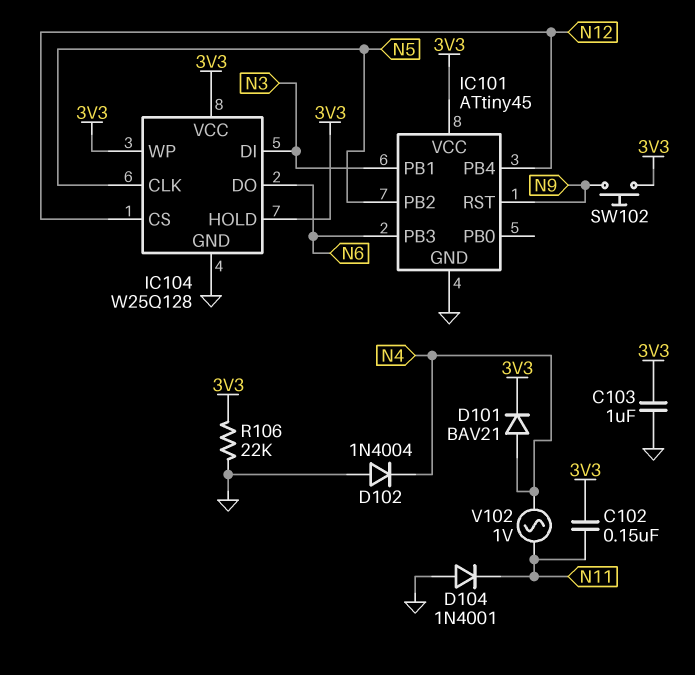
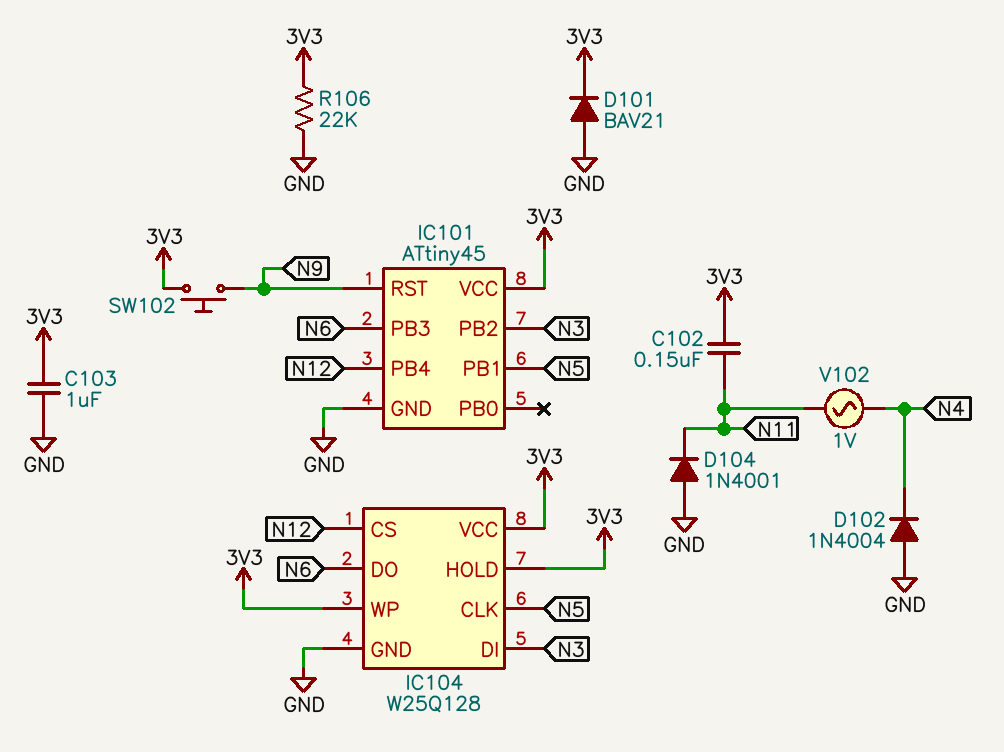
D101: diode BAV21 (A N4, K 3V3) -> diode BAV21 (A GND, K 3V3)
IC101 pin PB1: N3 -> N5
IC101 pin PB2: N5 -> N3

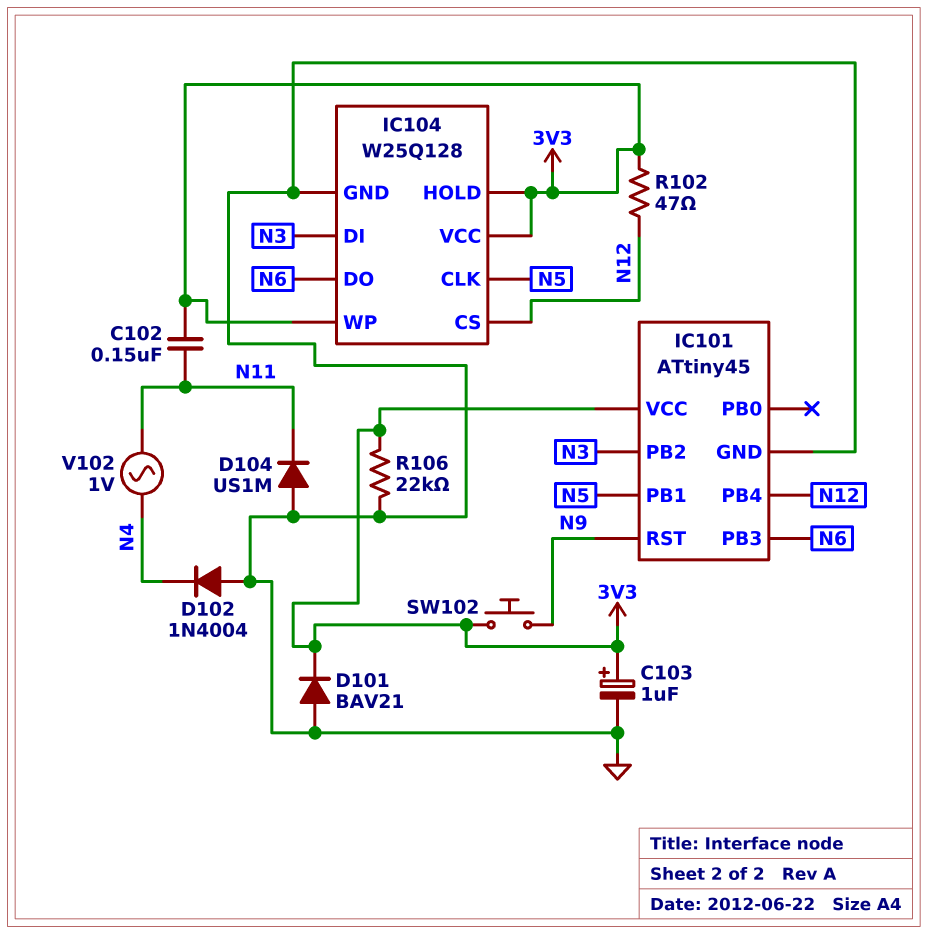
C103: 1uF (3V3, GND) -> 1uF (plus 3V3, minus GND)
D104: diode 1N4001 (A GND, K N11) -> diode US1M (A GND, K N11)
R102: none -> 47 (3V3, N12)

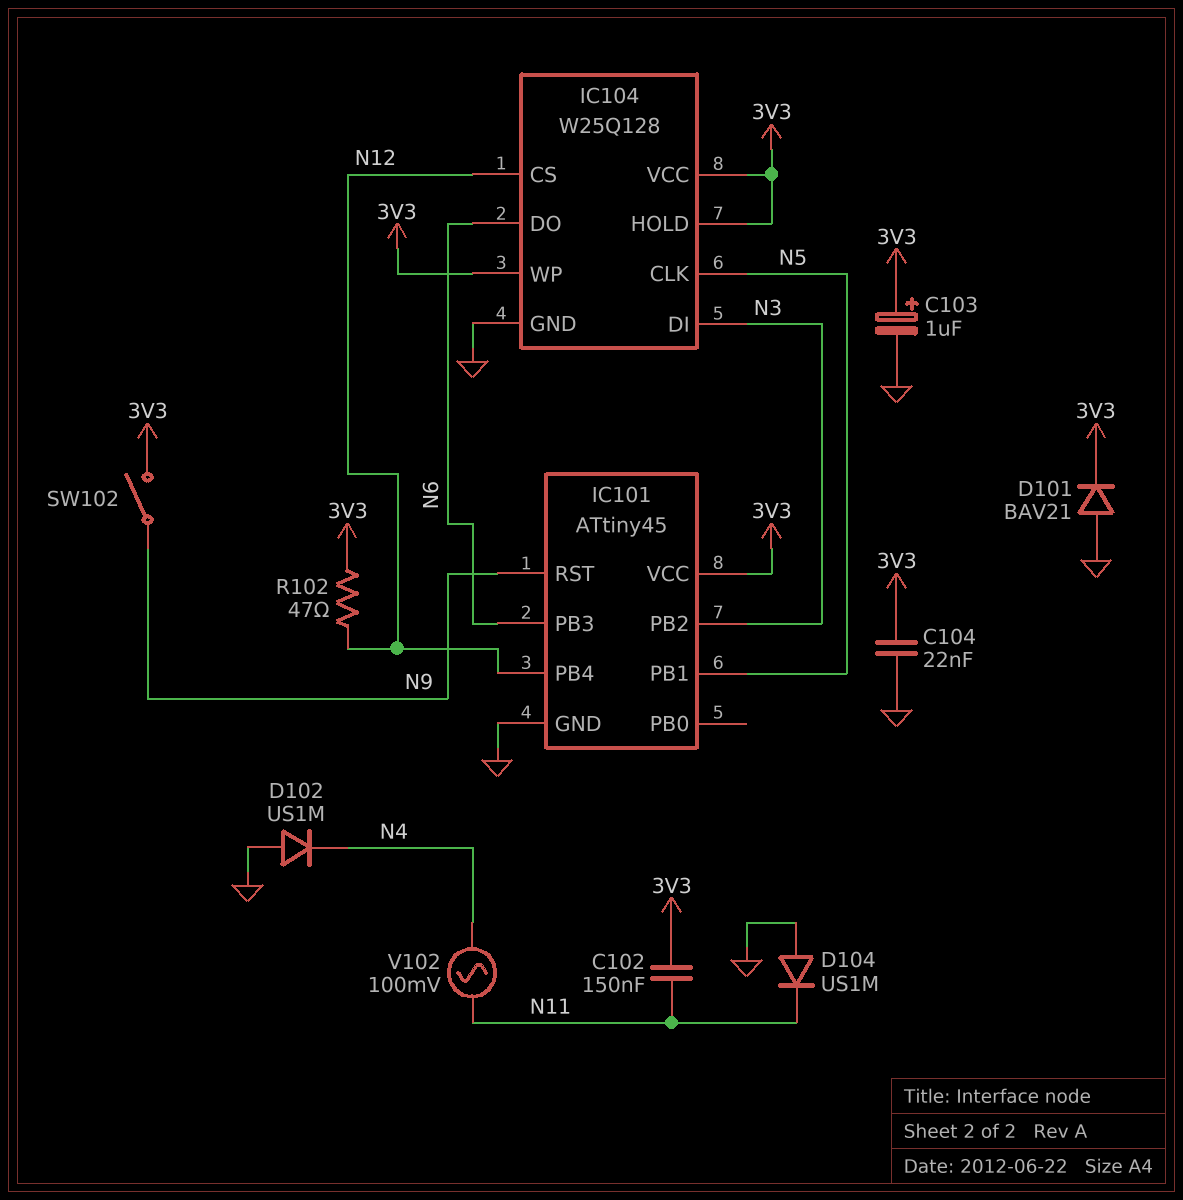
C104: none -> 22nF (3V3, GND)
D102: diode 1N4004 (A GND, K N4) -> diode US1M (A GND, K N4)
R106: 22k (3V3, GND) -> none
SW102: button (3V3, N9) -> switch (3V3, N9)
V102: AC 1V (N4, N11) -> AC 100mV (N4, N11)

